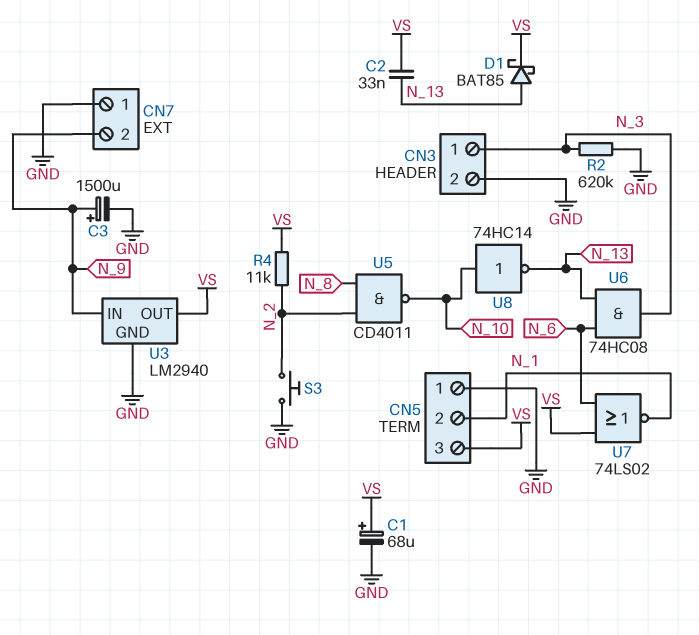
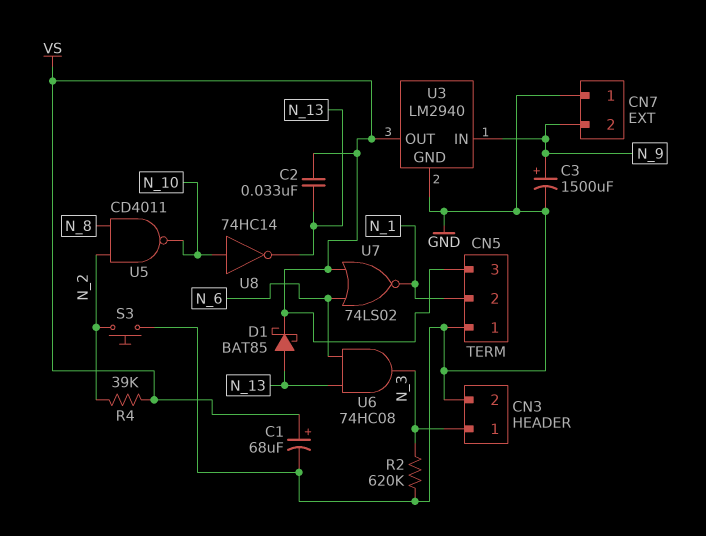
R4: 11k (N_2, VS) -> 39k (N_2, VS)

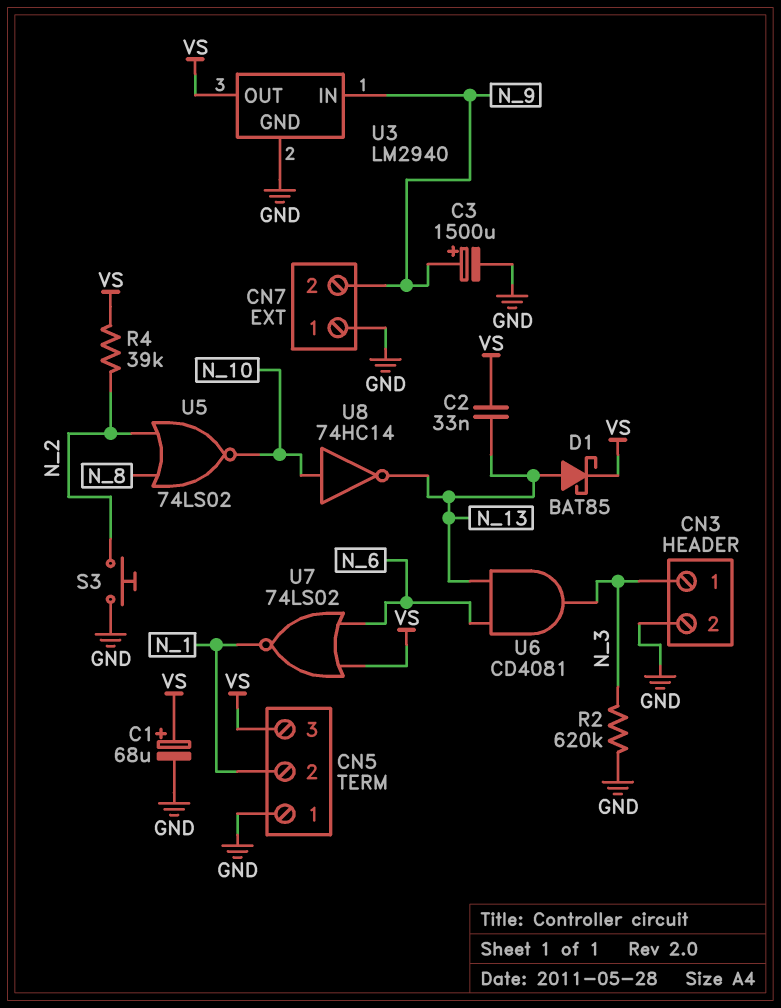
U5: NAND CD4011 (in N_2, in N_8, out N_10) -> NOR 74LS02 (in N_2, in N_8, out N_10)
U6: AND 74HC08 (in N_6, in N_13, out N_3) -> AND CD4081 (in N_6, in N_13, out N_3)

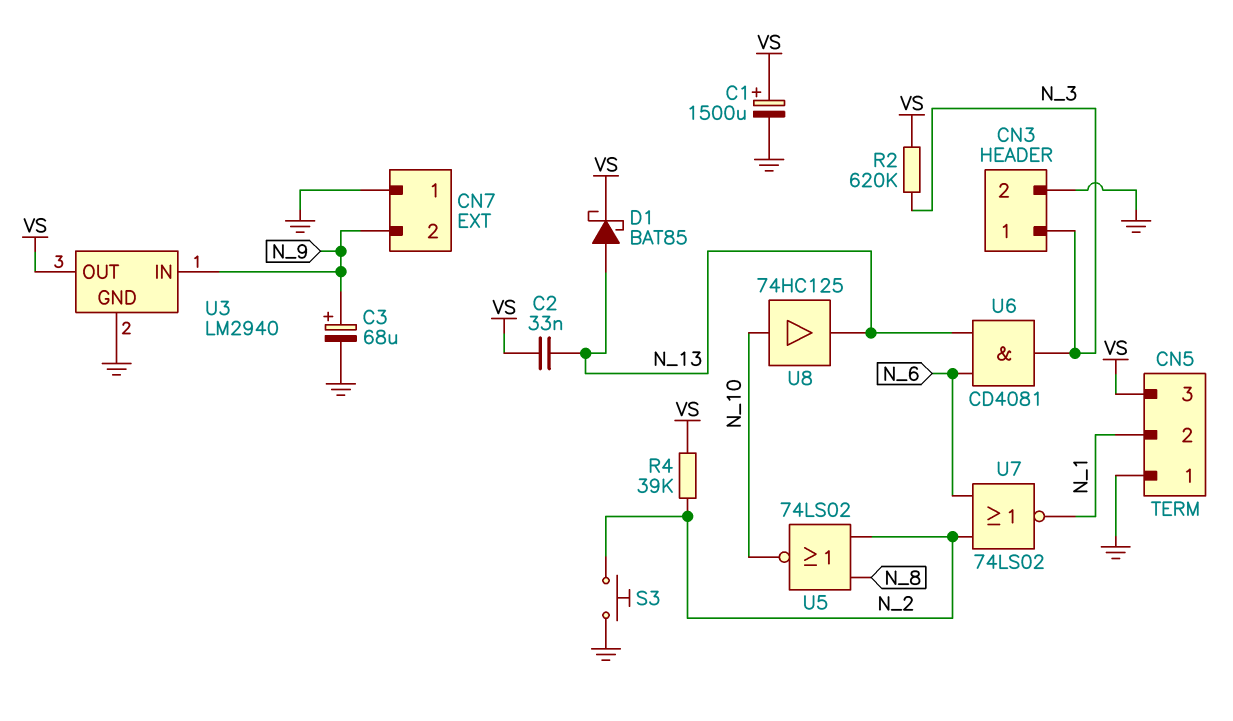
C1: 68uF (plus VS, minus GND) -> 1500uF (plus VS, minus GND)
C3: 1500uF (plus N_9, minus GND) -> 68uF (plus N_9, minus GND)
R2: 620k (GND, N_3) -> 620k (N_3, VS)
U7: NOR 74LS02 (in N_6, in VS, out N_1) -> NOR 74LS02 (in N_2, in N_6, out N_1)
U8: NOT 74HC14 (in N_10, out N_13) -> buffer 74HC125 (in N_10, out N_13)

